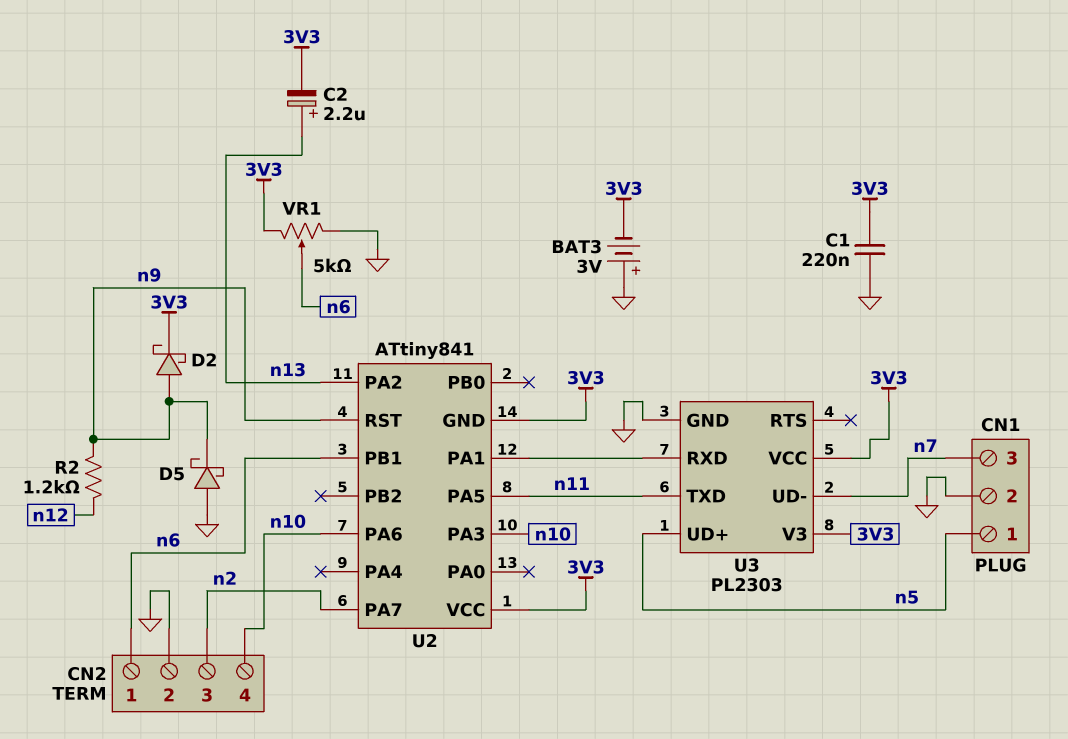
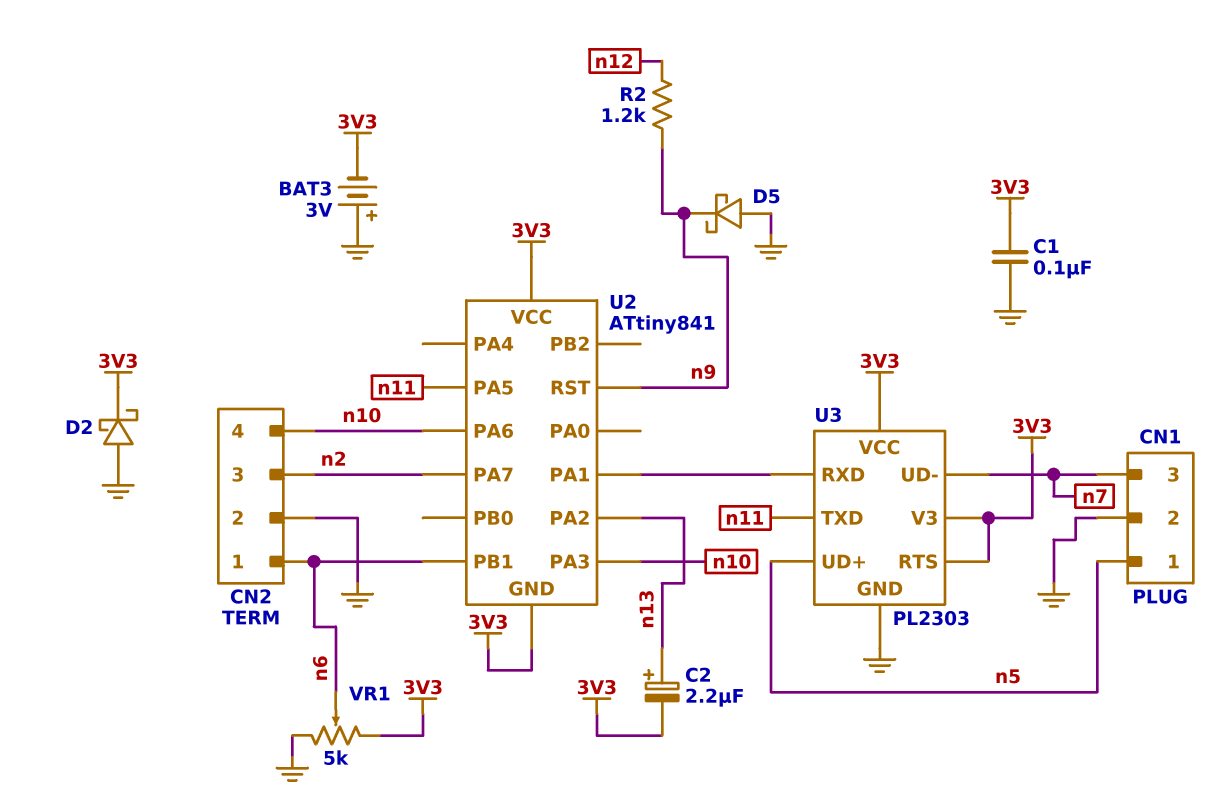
C1: 220nF (3V3, GND) -> 100nF (3V3, GND)
D2: schottky (A n9, K 3V3) -> schottky (A GND, K 3V3)
U3 pin RTS: none -> 3V3

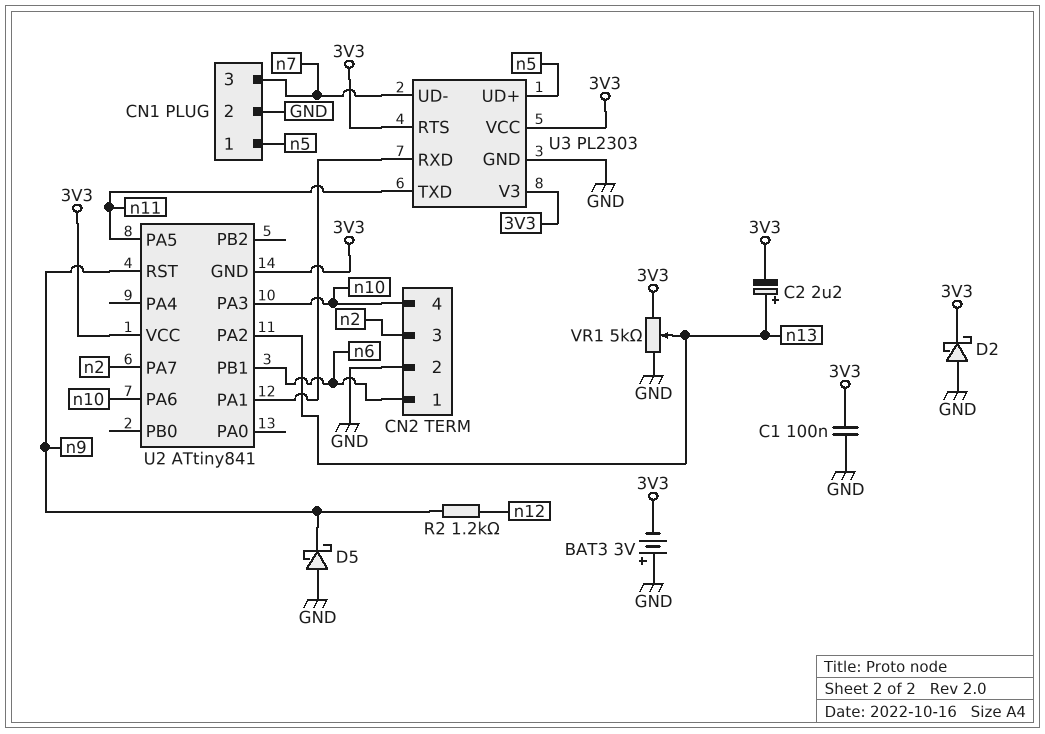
VR1: 5k (3V3, GND, wiper n6) -> 5k (3V3, GND, wiper n13)

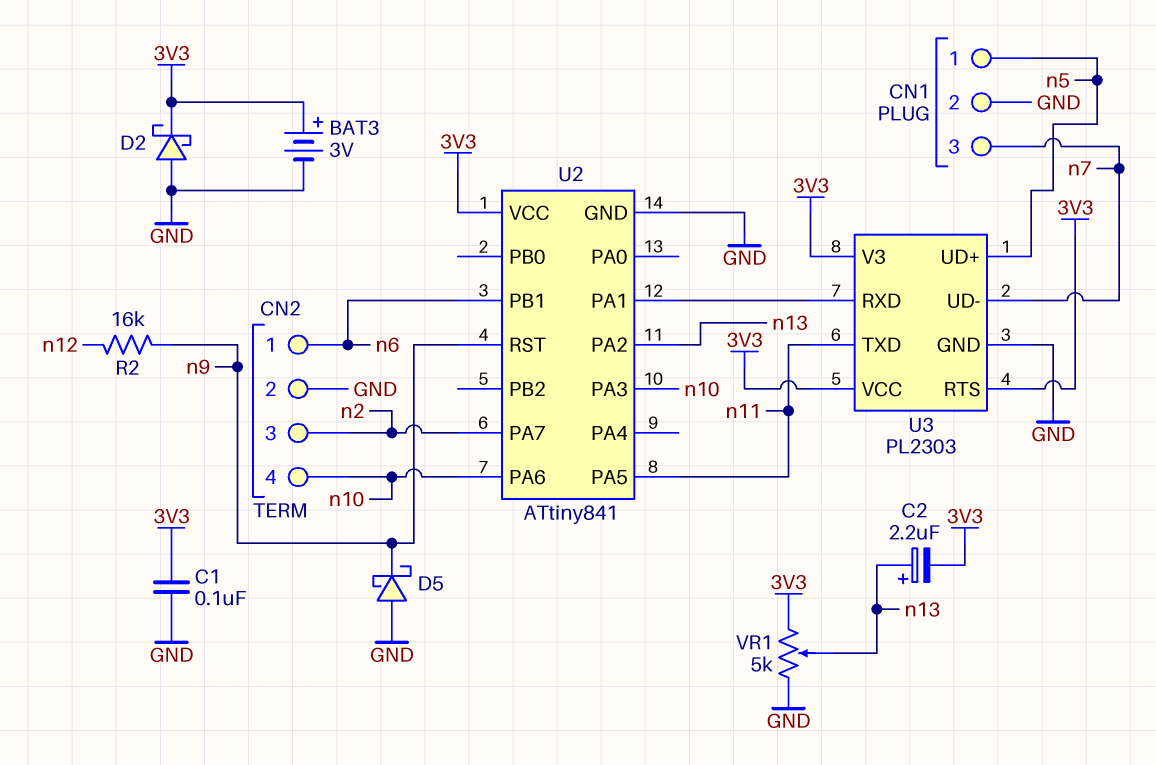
BAT3: 3V (plus GND, minus 3V3) -> 3V (plus 3V3, minus GND)
R2: 1.2k (n9, n12) -> 16k (n9, n12)
U2 pin GND: 3V3 -> GND

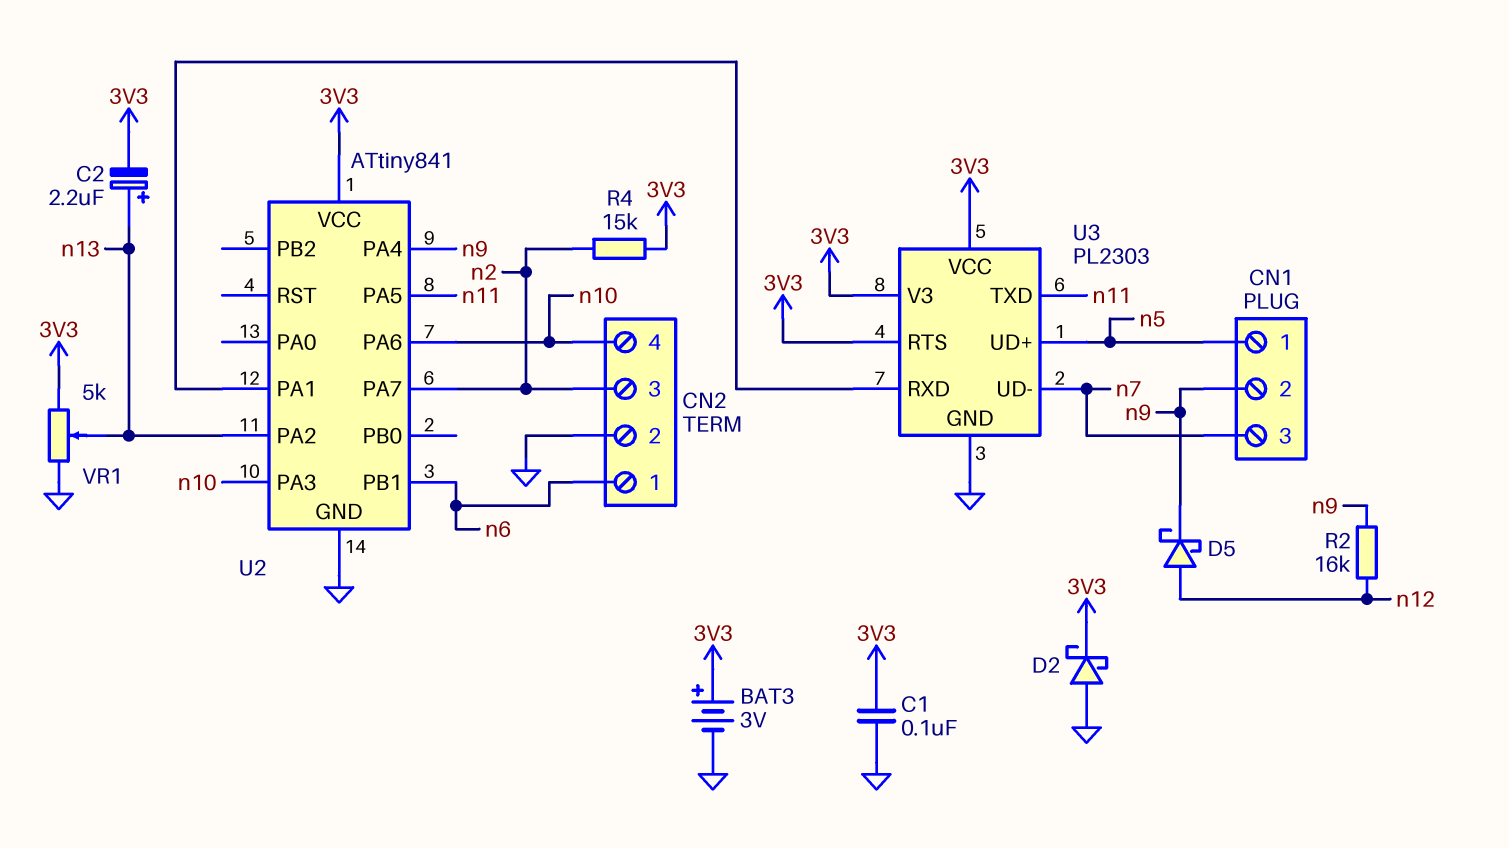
CN1 pin 2: GND -> n9
D5: schottky (A GND, K n9) -> schottky (A n12, K n9)
R4: none -> 15k (3V3, n2)
U2 pin PA4: none -> n9
U2 pin RST: n9 -> none

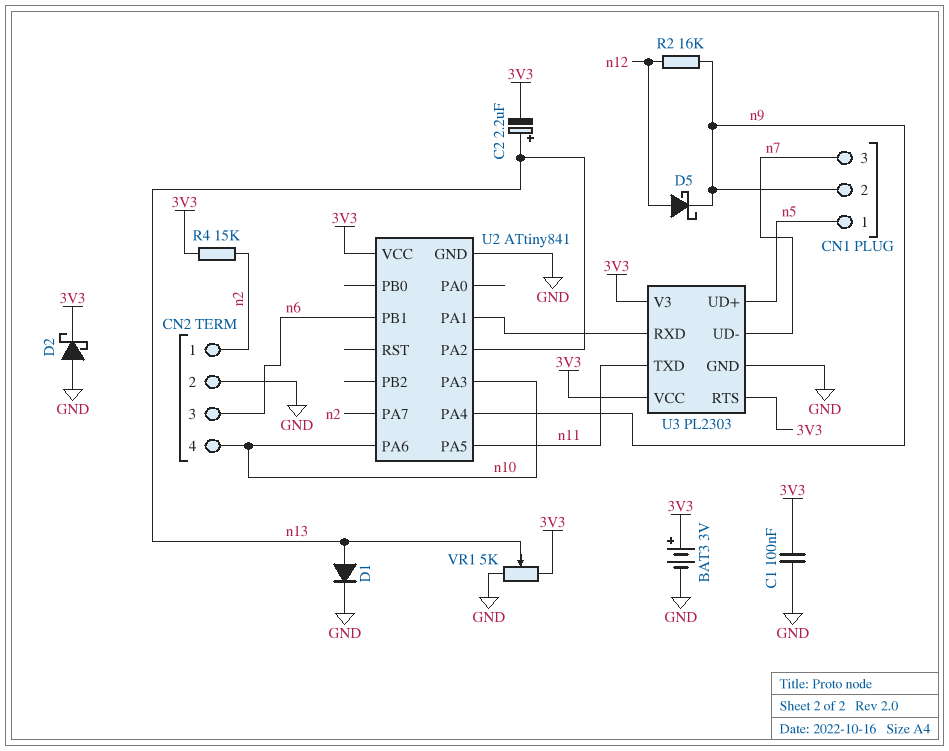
CN2 pin 1: n6 -> n2
CN2 pin 3: n2 -> n6
D1: none -> diode (A n13, K GND)

